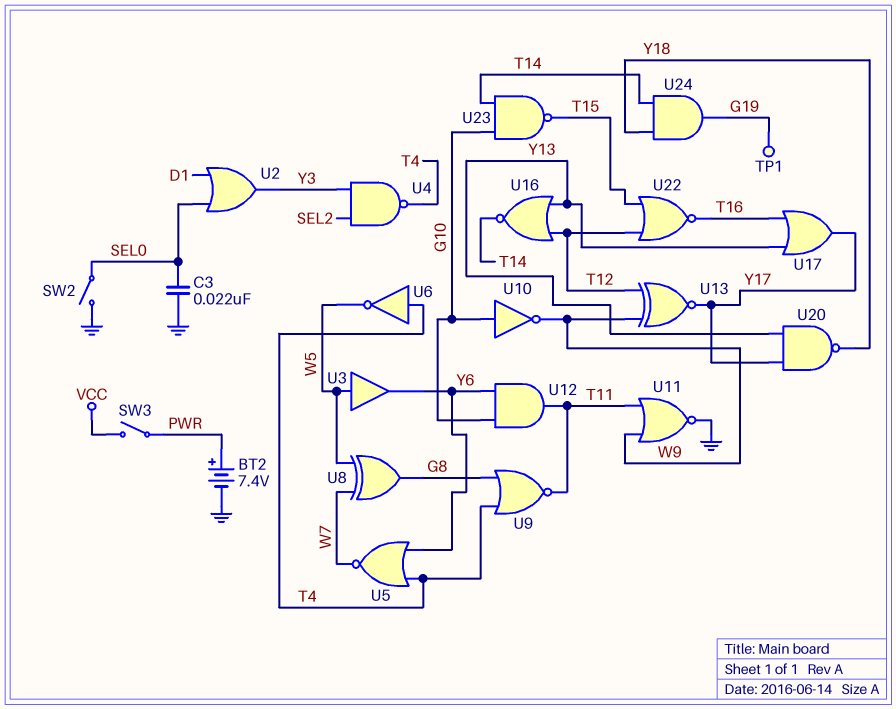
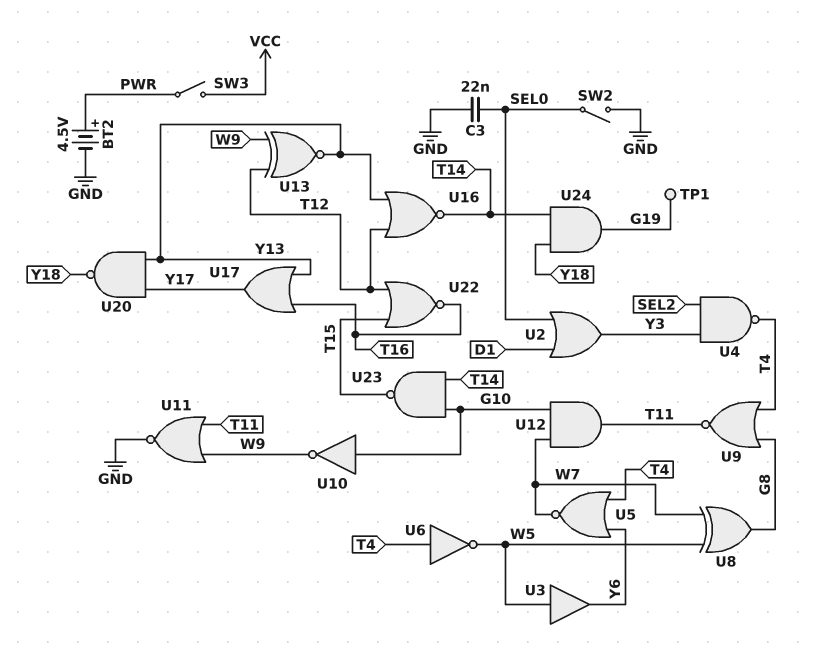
BT2: 7.4V (plus PWR, minus GND) -> 4.5V (plus PWR, minus GND)
U12: AND (in G10, in Y6, out T11) -> AND (in G10, in W7, out T11)
U13: XNOR (in T12, in W9, out Y17) -> XNOR (in T12, in W9, out Y13)

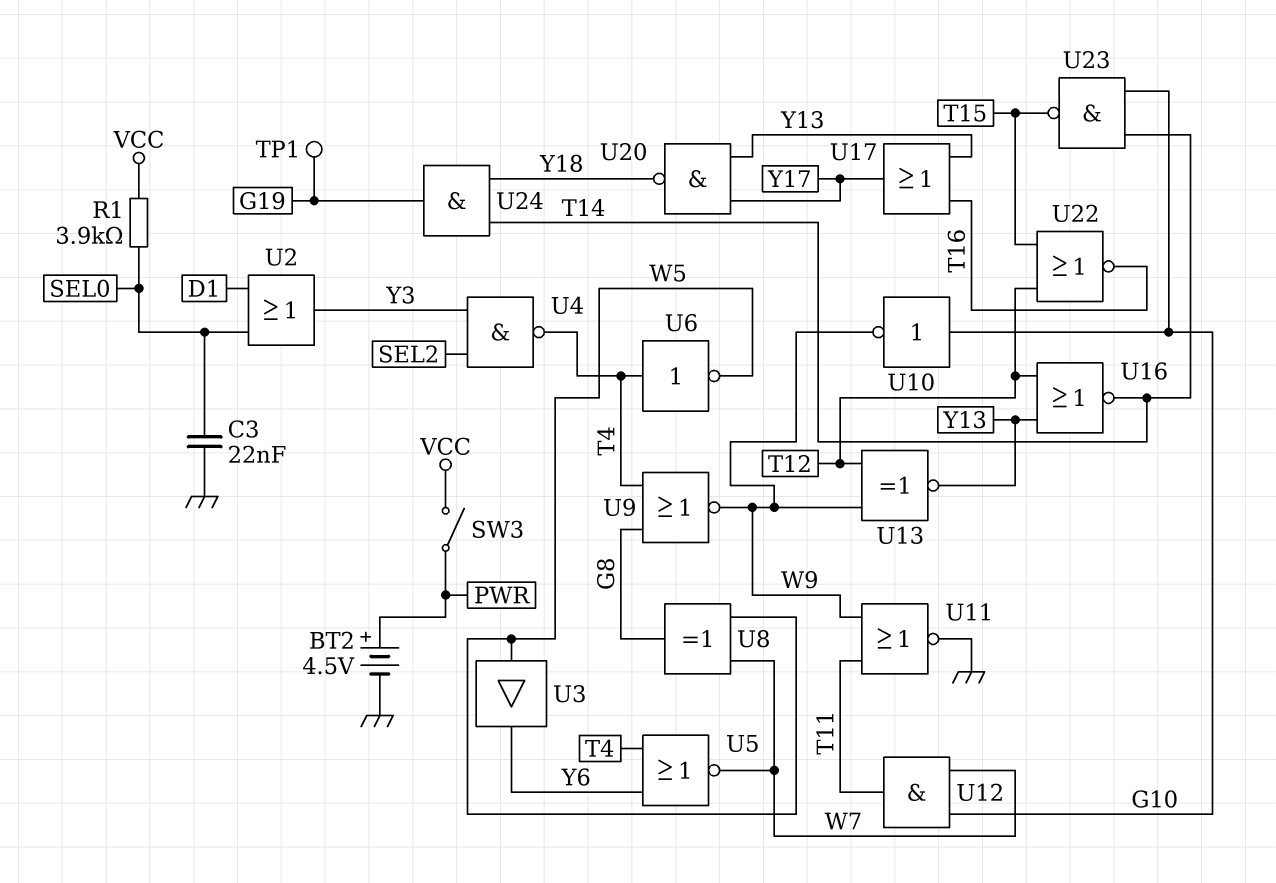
R1: none -> 3.9k (SEL0, VCC)
SW2: switch (GND, SEL0) -> none
U9: NOR (in G8, in T4, out T11) -> NOR (in G8, in T4, out W9)

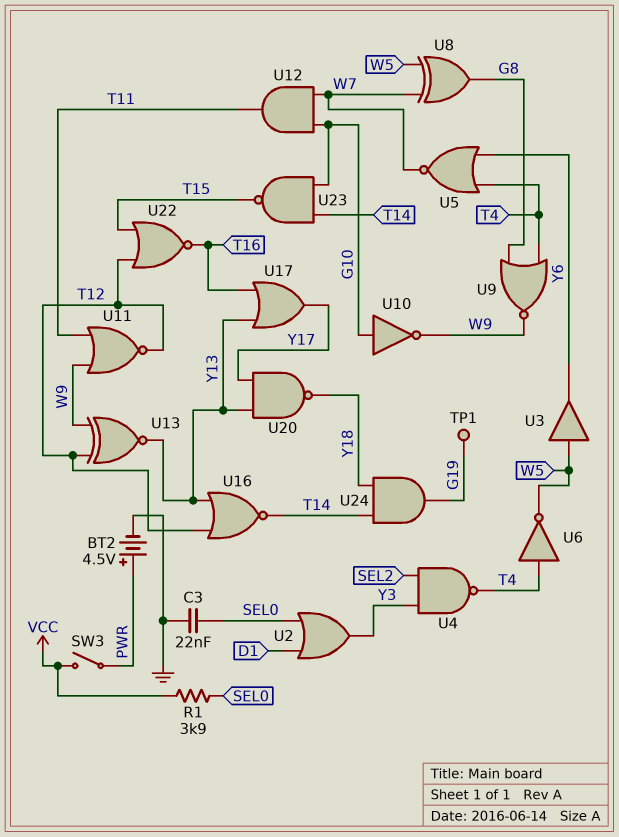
U11: NOR (in T11, in W9, out GND) -> NOR (in T11, in W9, out T12)

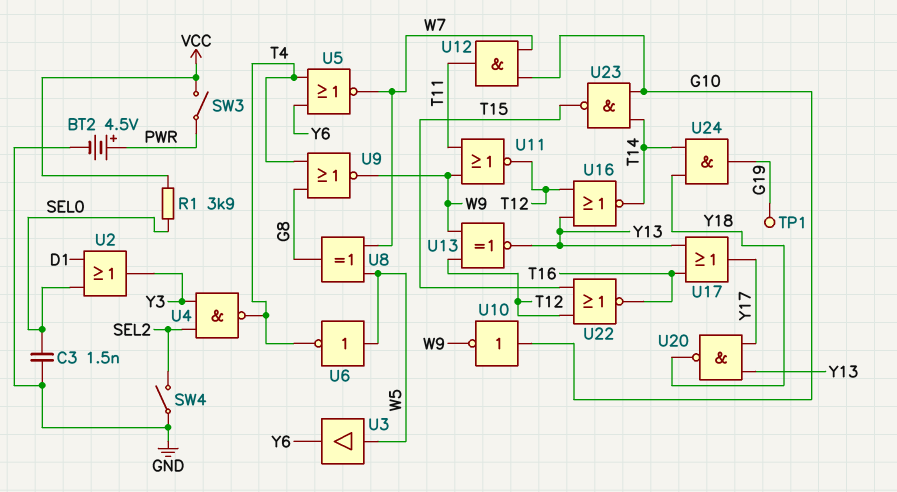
C3: 22nF (GND, SEL0) -> 1.5nF (GND, SEL0)
SW4: none -> switch (GND, SEL2)
U6: NOT (in T4, out W5) -> NOT (in W5, out T4)

